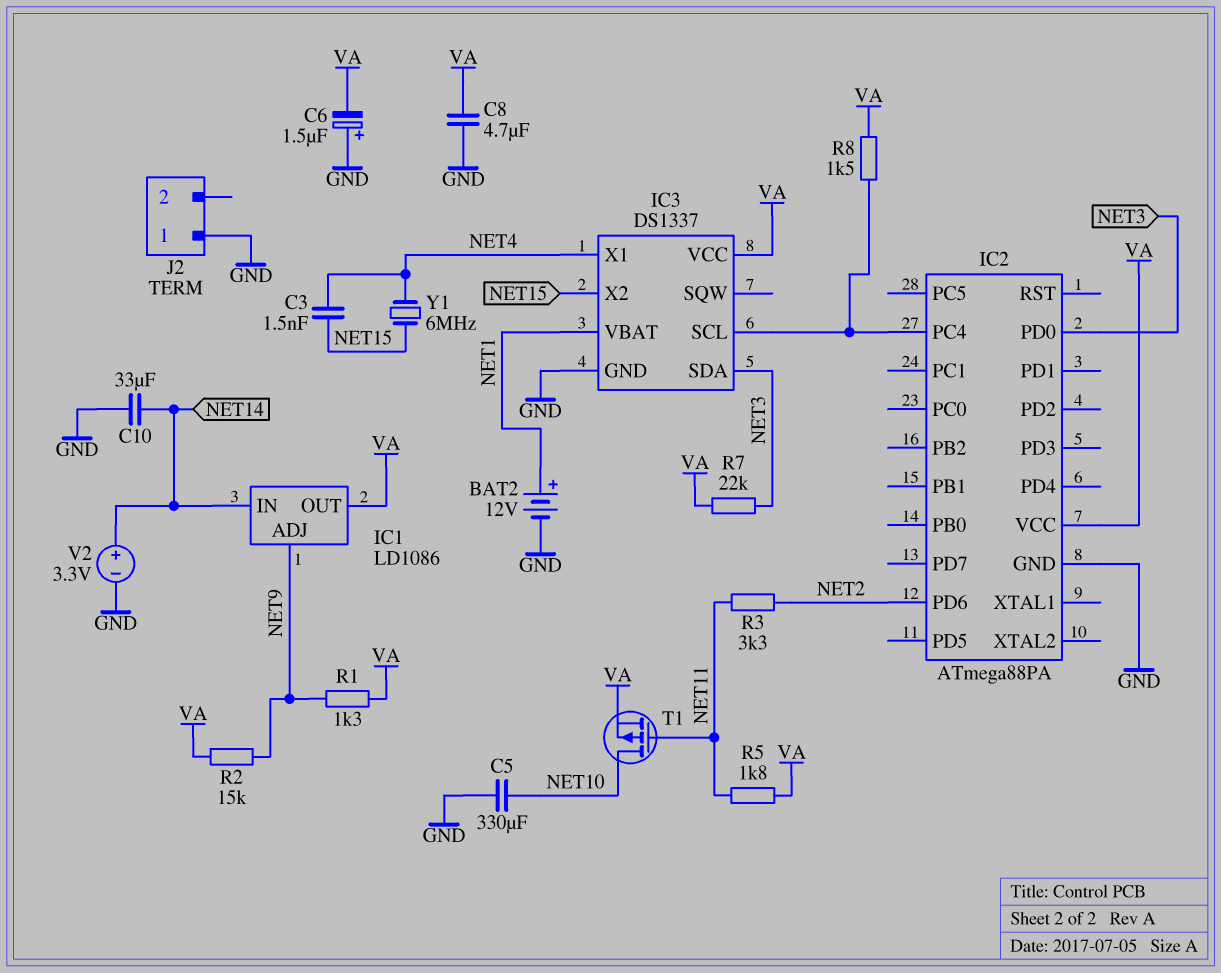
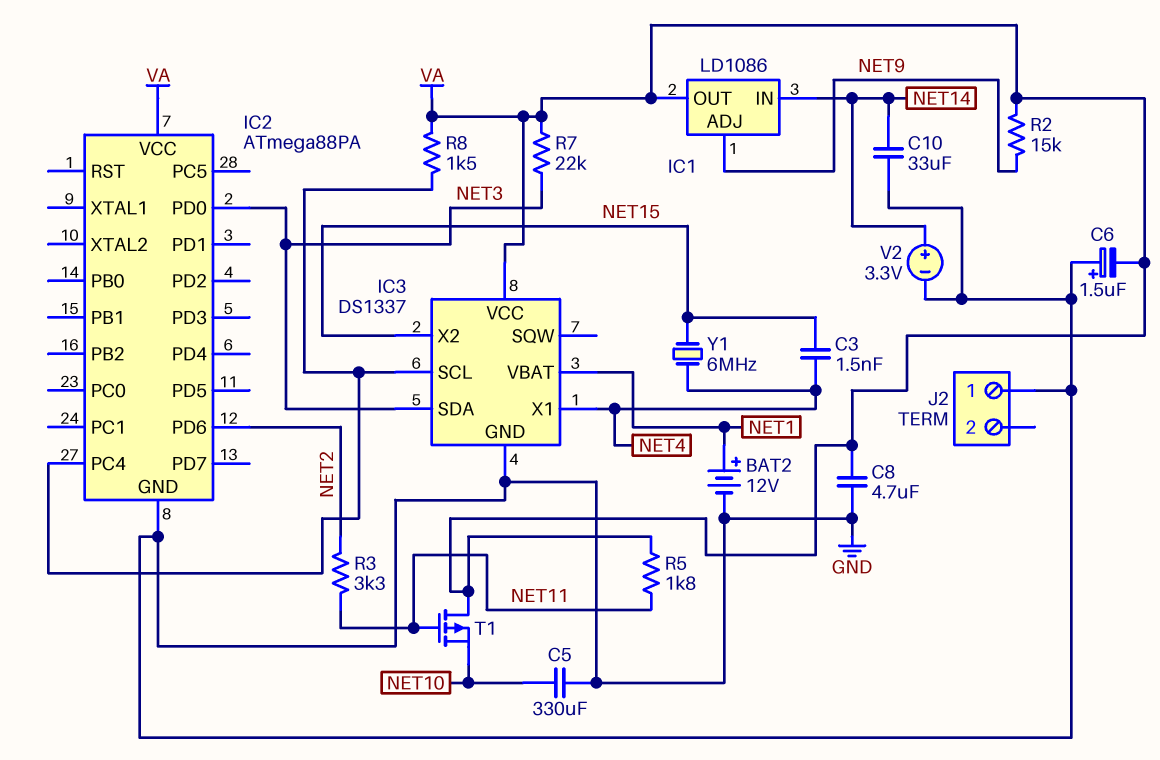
R1: 1.3k (NET9, VA) -> none
T1: PMOS (G NET11, D NET10, S VA) -> PMOS (G NET11, D VA, S NET10)

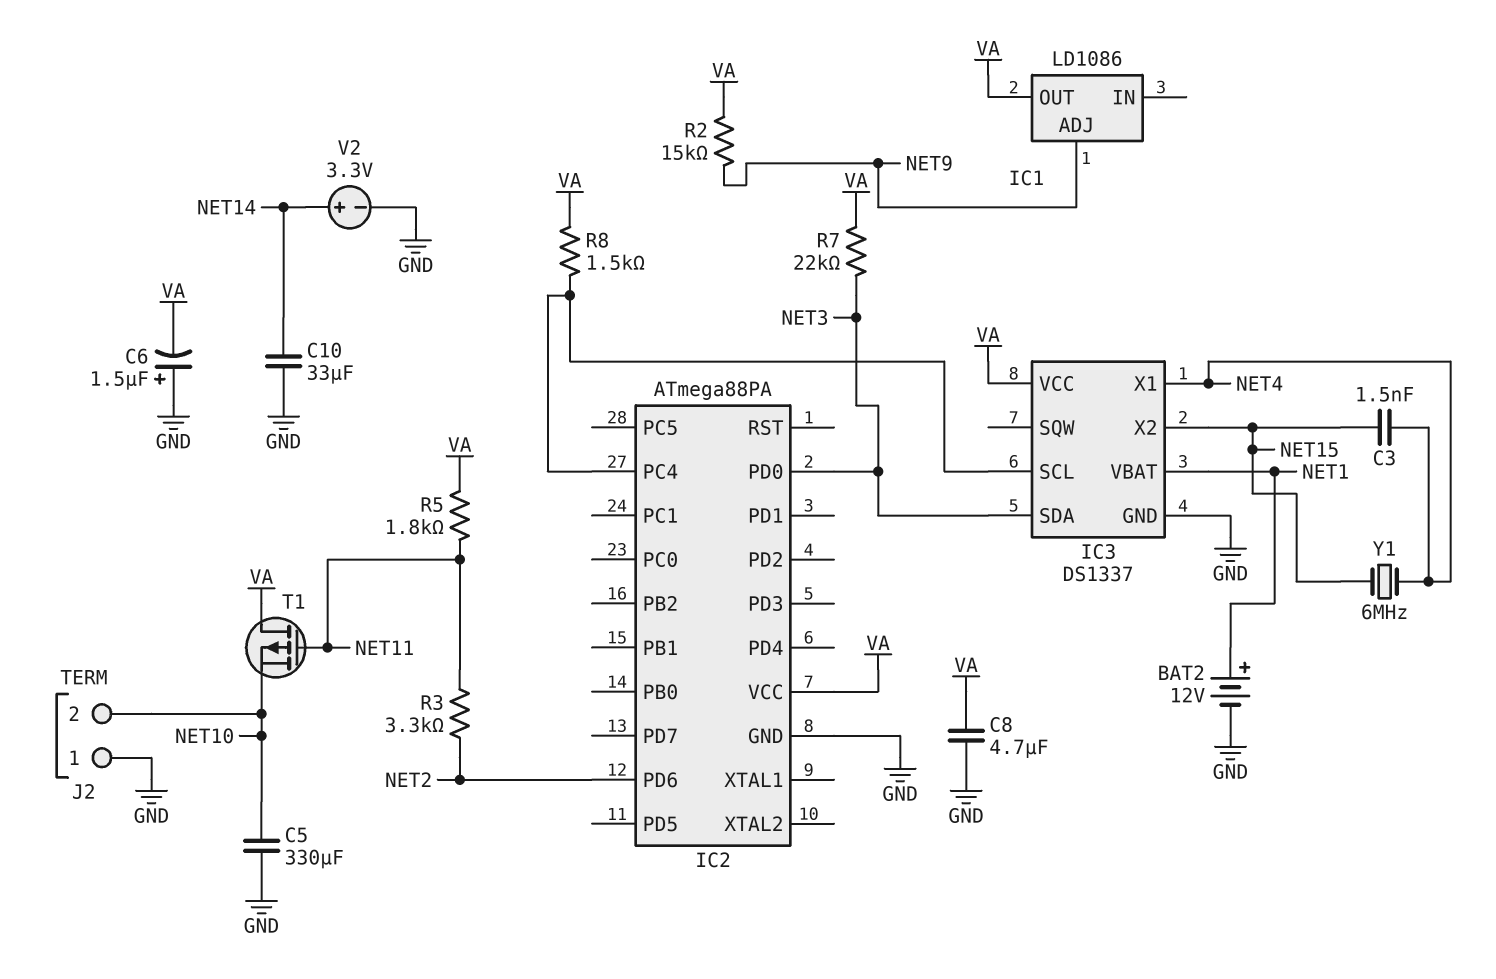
IC1 pin IN: NET14 -> none
J2 pin 2: none -> NET10

